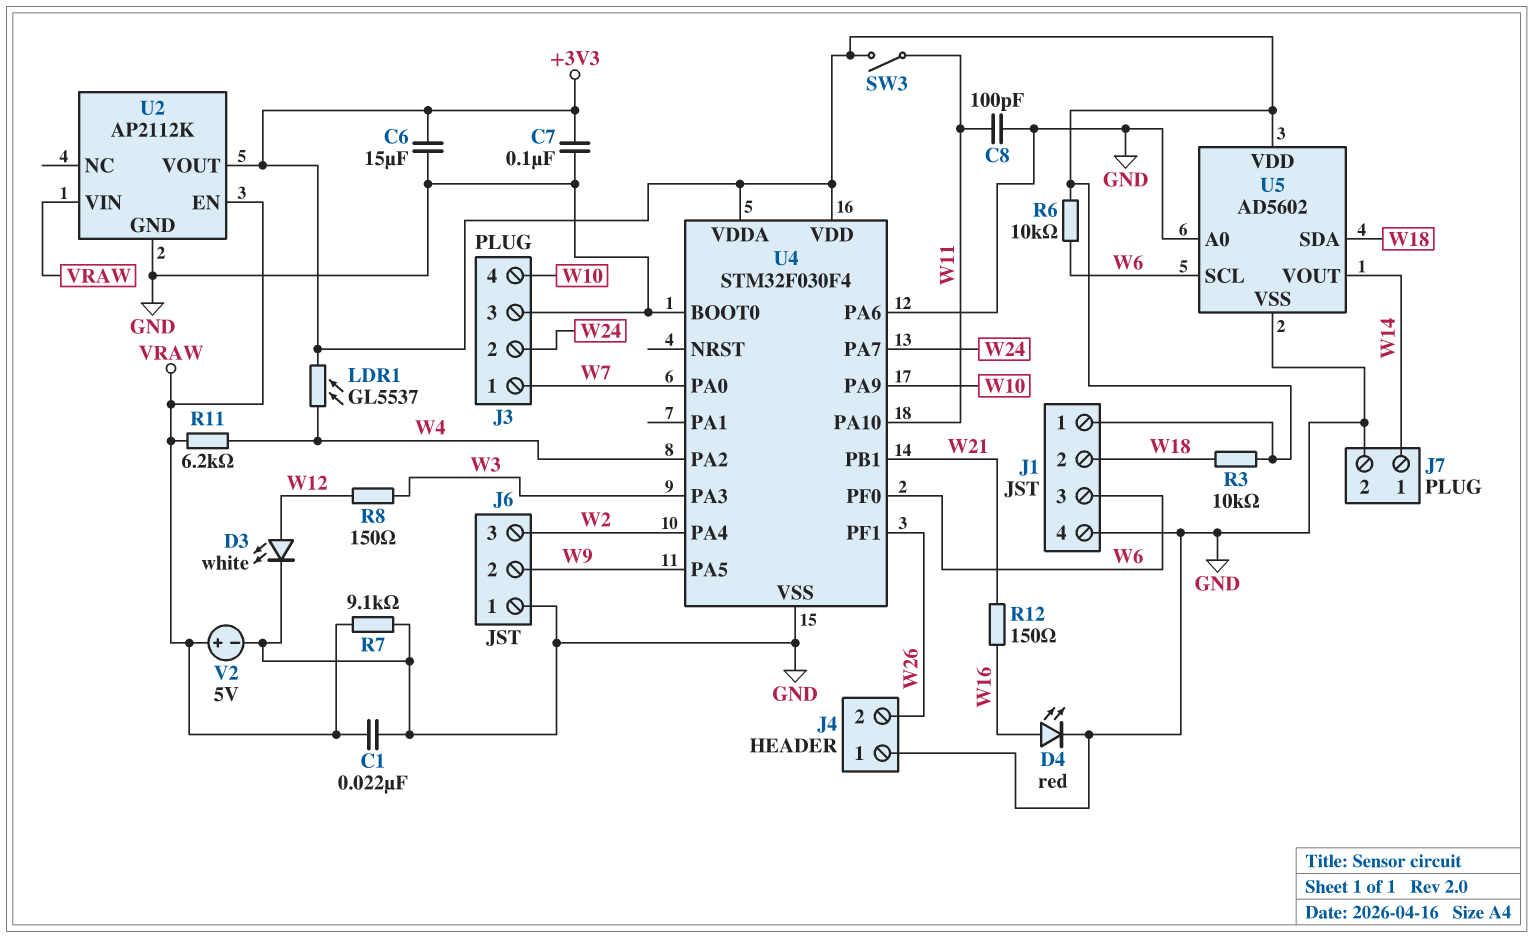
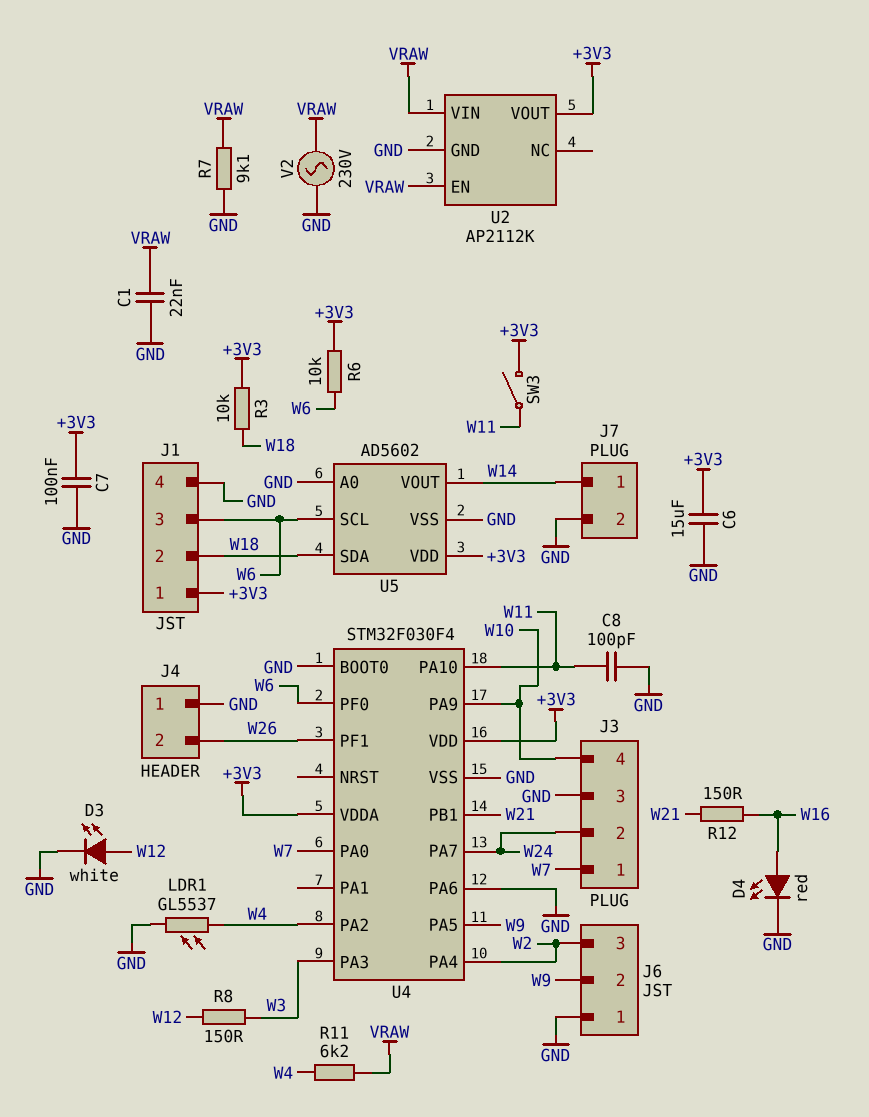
LDR1: GL5537 (+3V3, W4) -> GL5537 (GND, W4)
V2: 5V (plus VRAW, minus GND) -> AC 230V (GND, VRAW)

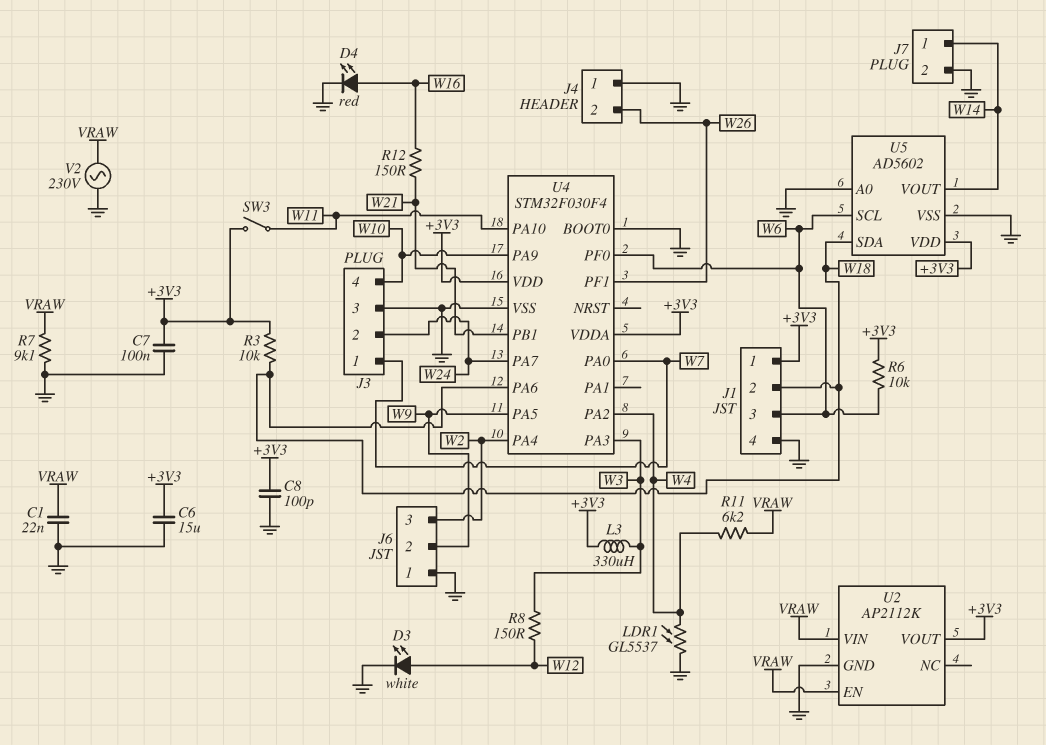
C8: 100pF (GND, W11) -> 100pF (+3V3, GND)
L3: none -> 330uH (+3V3, W3)
U4 pin PA6: GND -> W18

